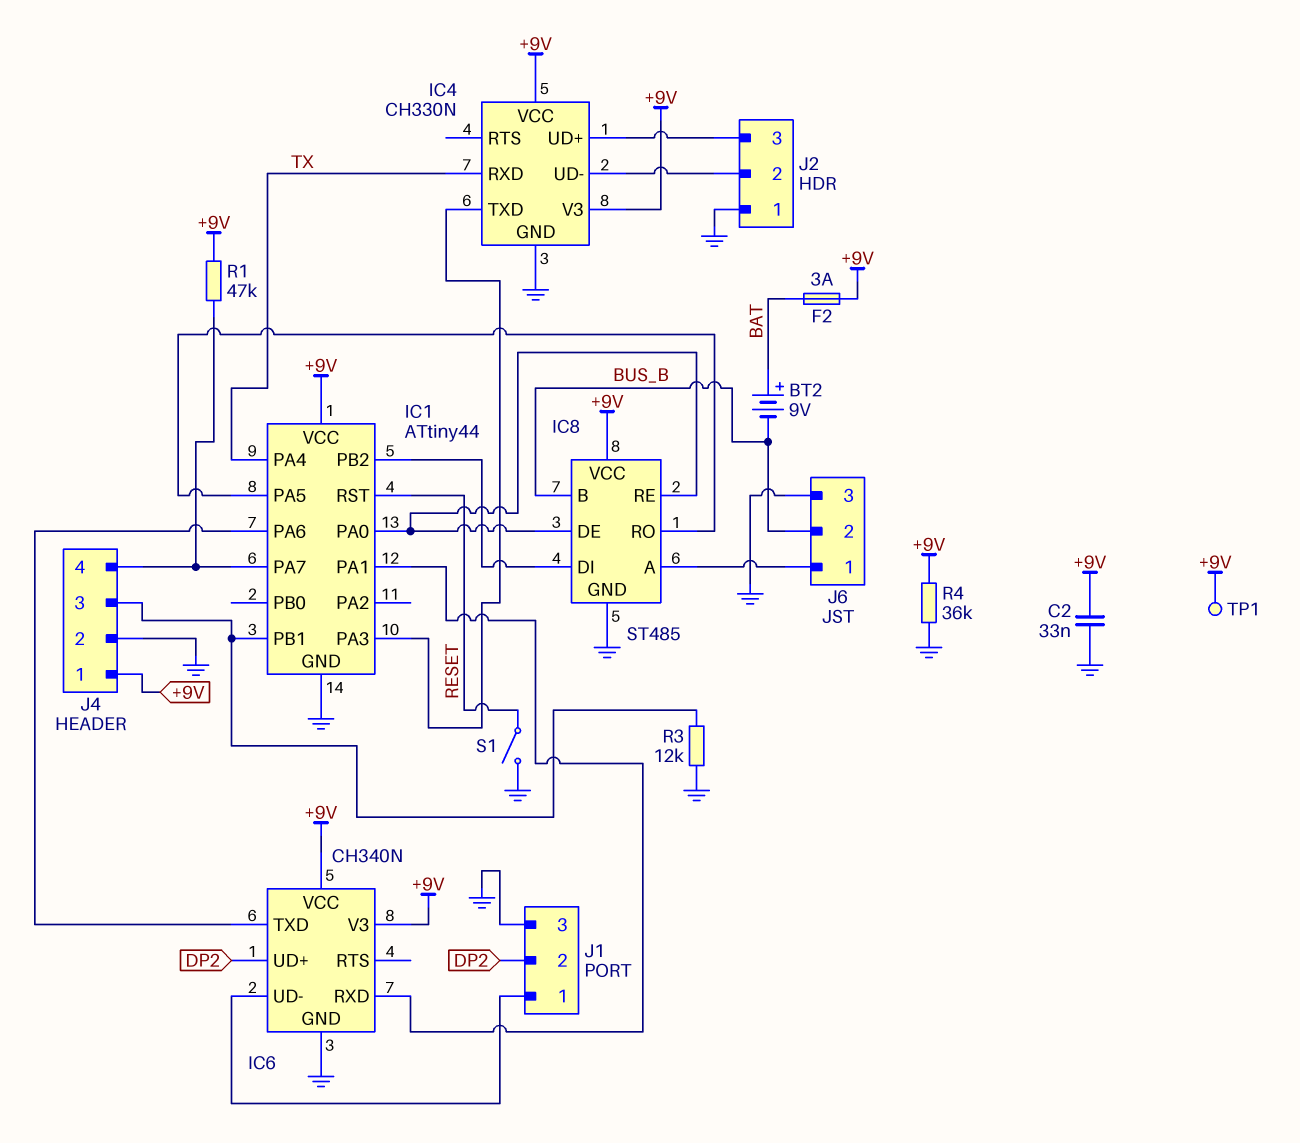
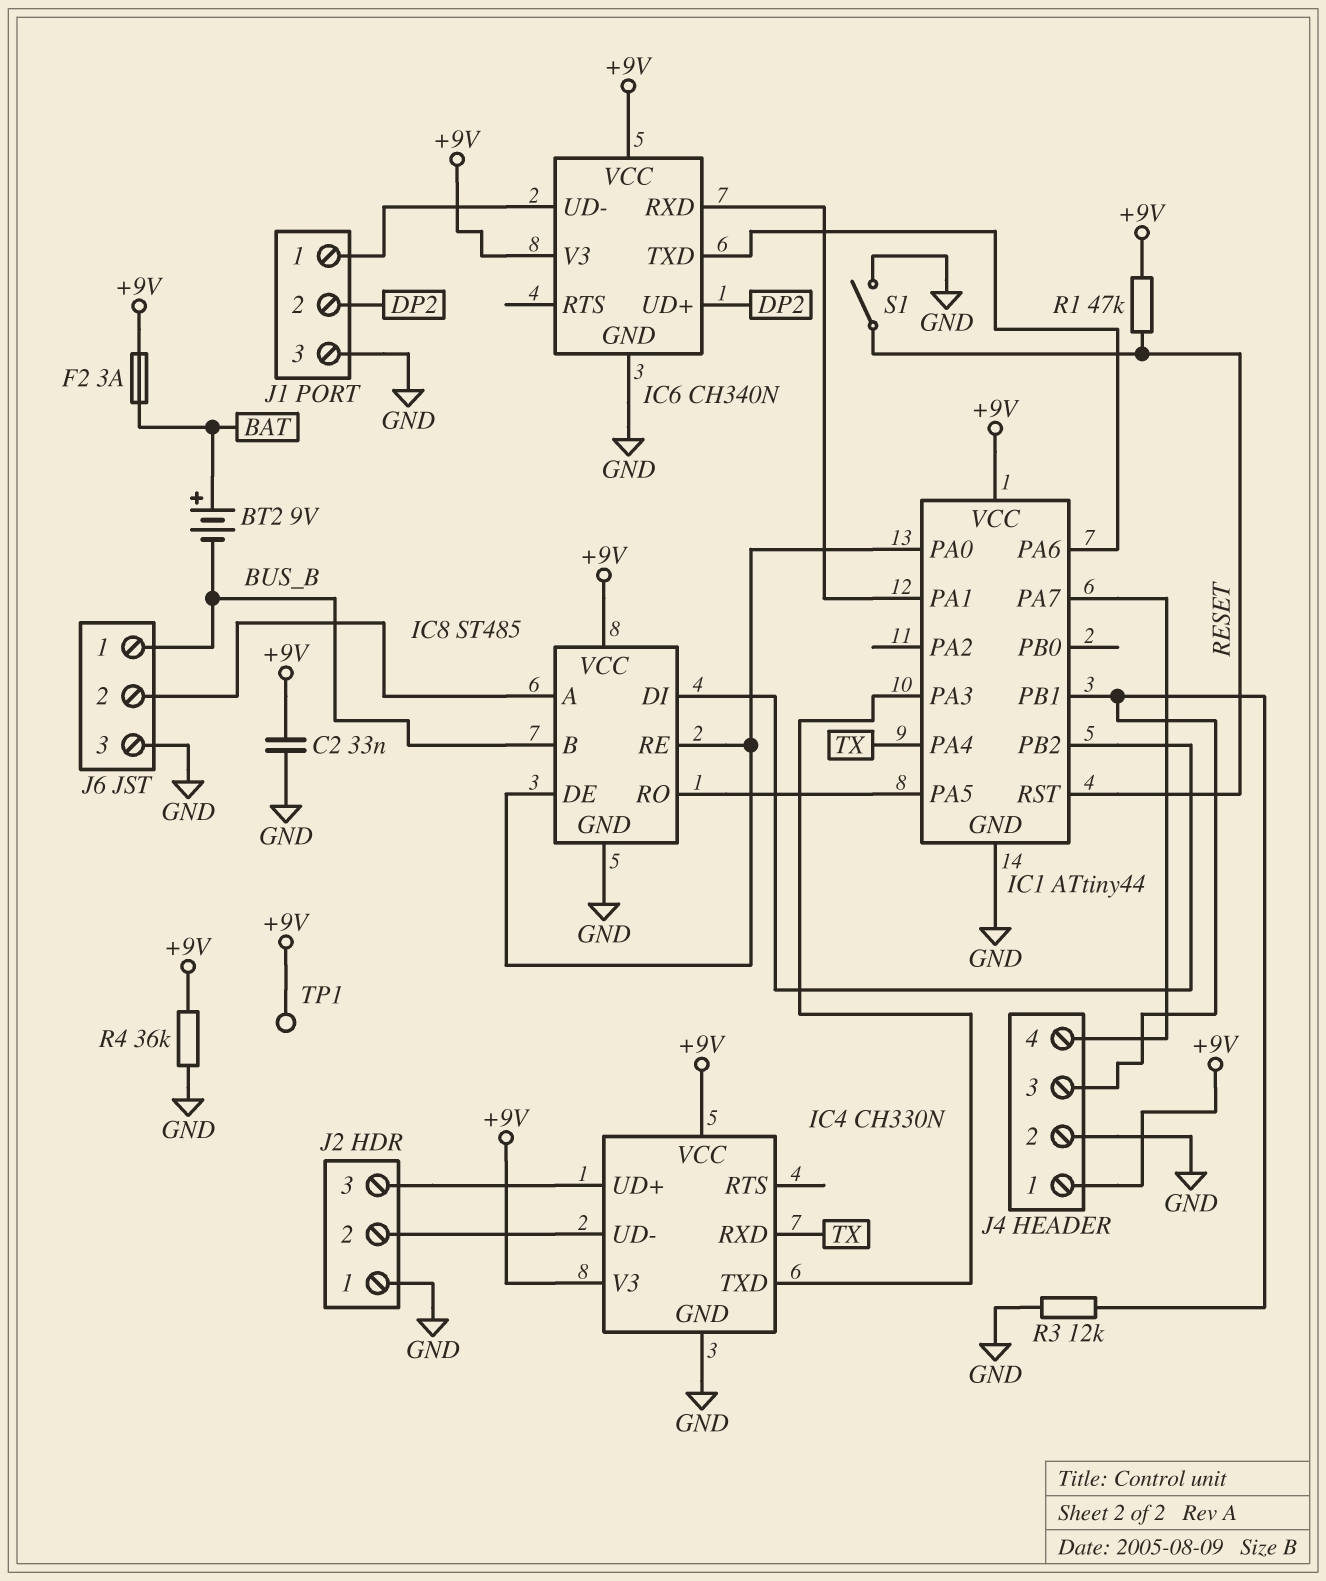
J6 pin 1: IC8/A -> BUS_B
J6 pin 2: BUS_B -> IC8/A
R1: 47k (+9V, IC1/PA7) -> 47k (+9V, RESET)

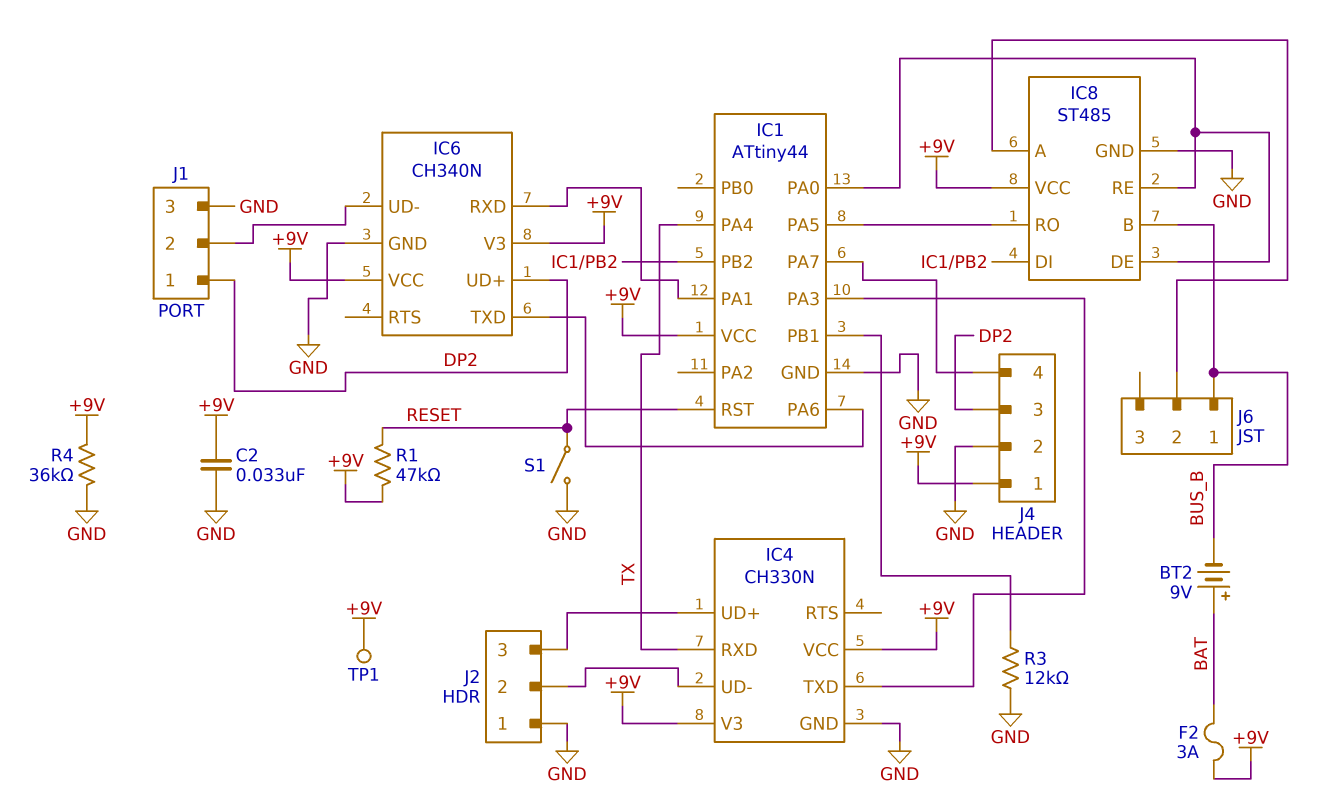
J1 pin 1: IC6/UD- -> DP2
J1 pin 2: DP2 -> IC6/UD-
J4 pin 3: IC1/PB1 -> DP2
J6 pin 3: GND -> none

